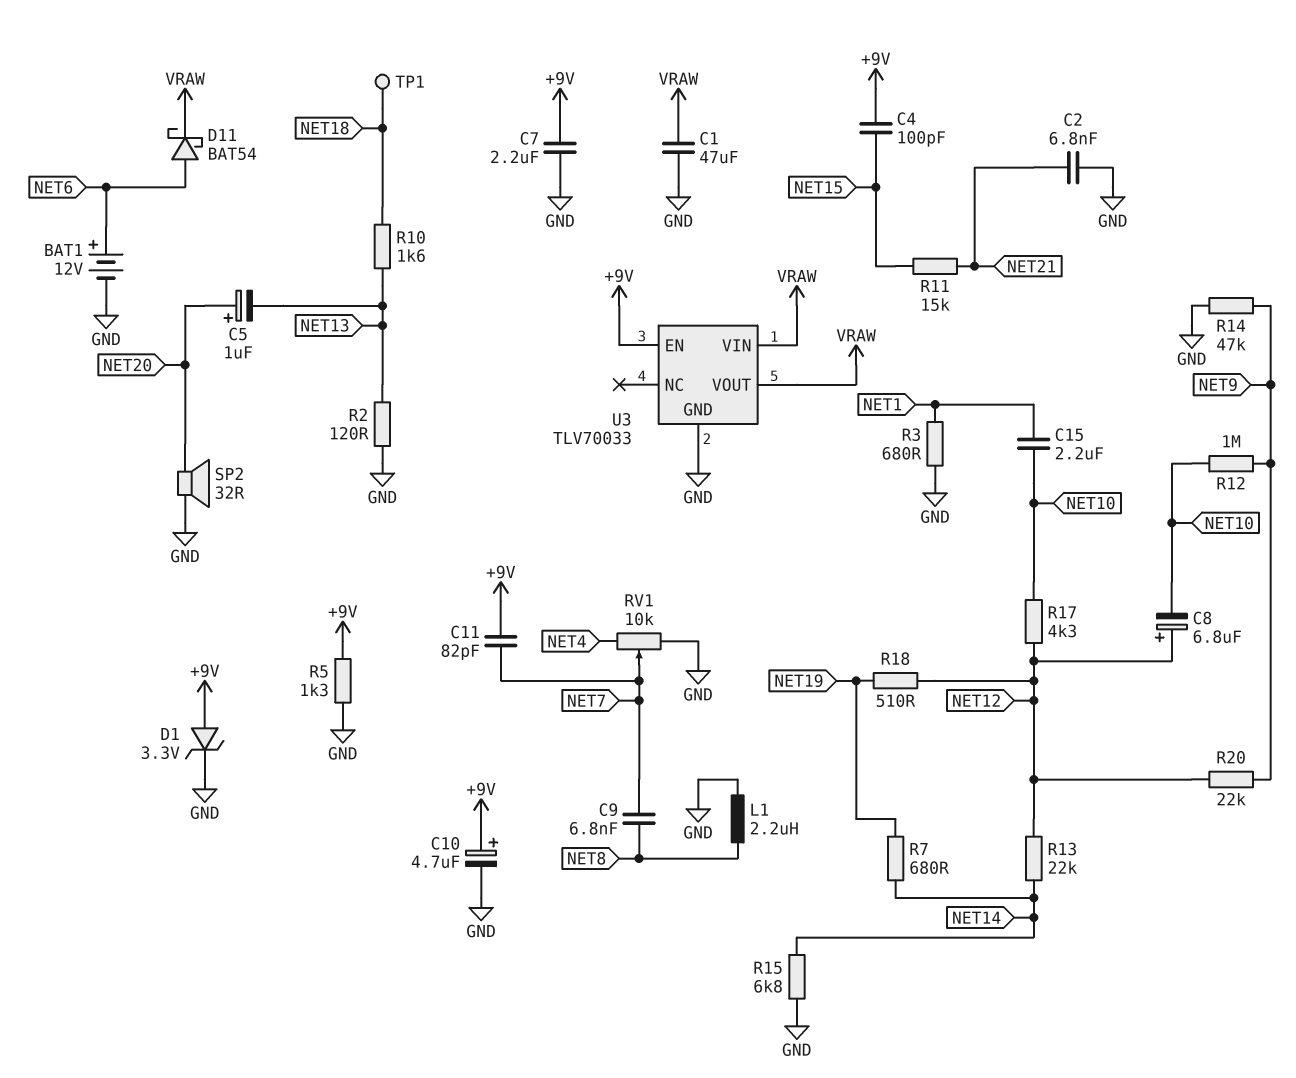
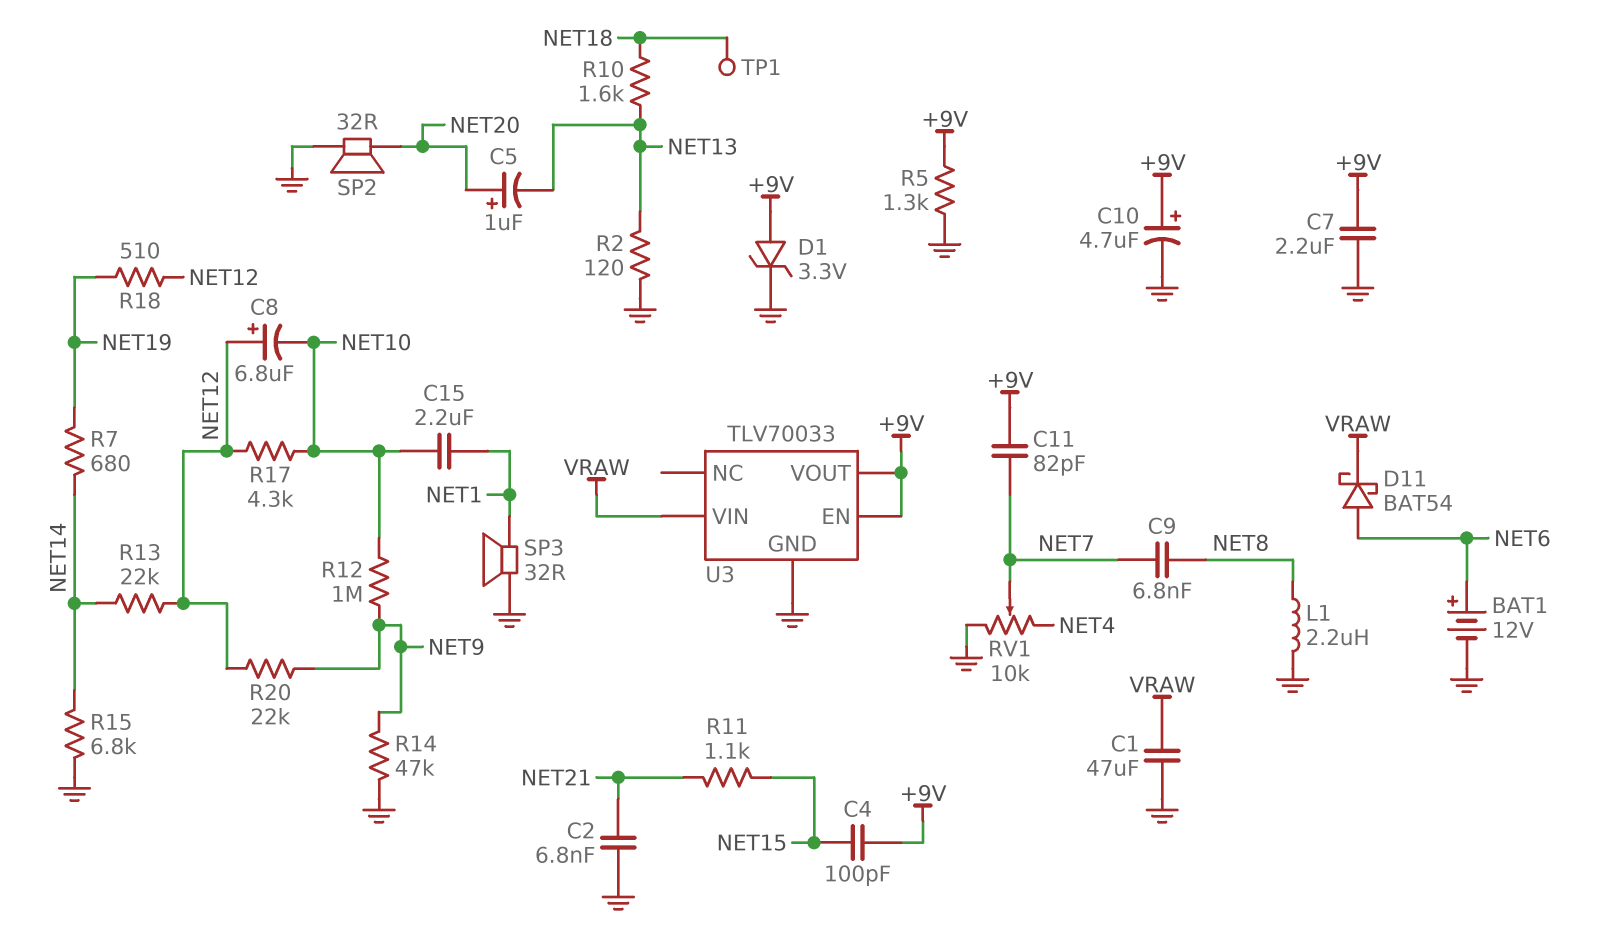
R3: 680 (GND, NET1) -> none
R11: 15k (NET15, NET21) -> 1.1k (NET15, NET21)
SP3: none -> speaker 32R (GND, NET1)
U3 pin VOUT: VRAW -> +9V

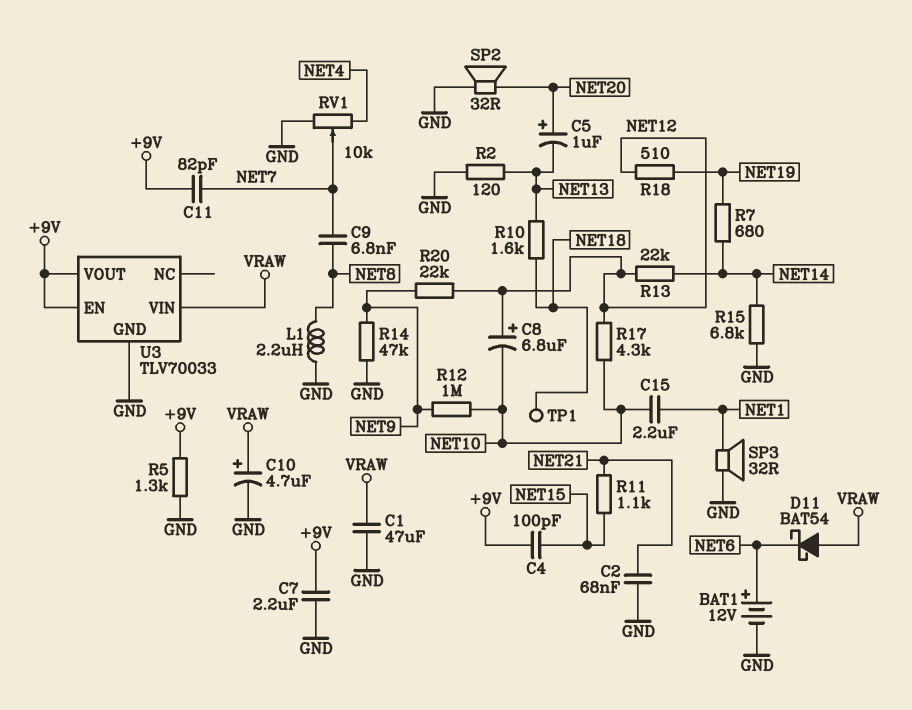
C2: 6.8nF (GND, NET21) -> 68nF (GND, NET21)
C10: 4.7uF (plus +9V, minus GND) -> 4.7uF (plus VRAW, minus GND)
D1: zener 3.3V (A +9V, K GND) -> none
D11: schottky BAT54 (A NET6, K VRAW) -> schottky BAT54 (A VRAW, K NET6)

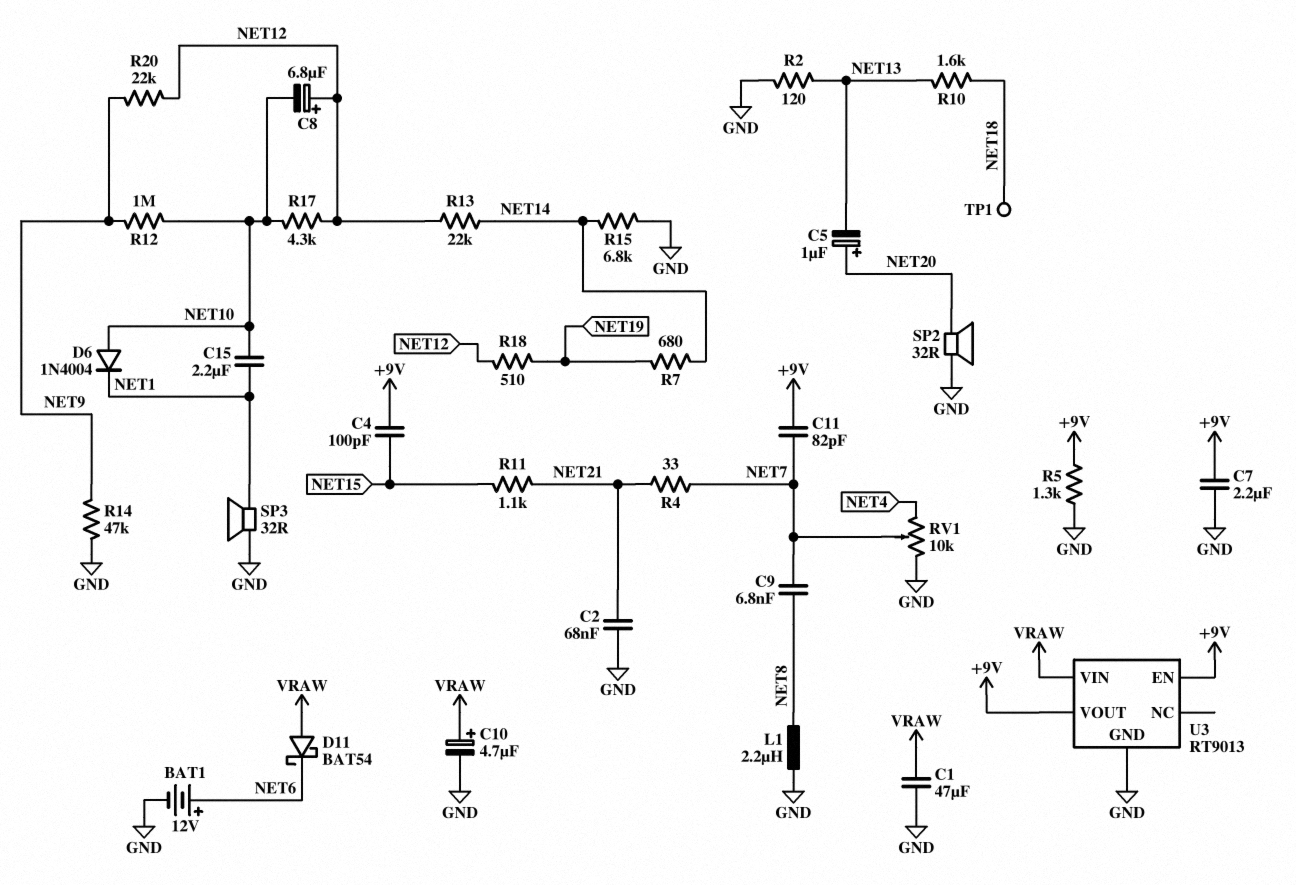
D6: none -> diode 1N4004 (A NET10, K NET1)
R4: none -> 33 (NET7, NET21)
U3: TLV70033 -> RT9013

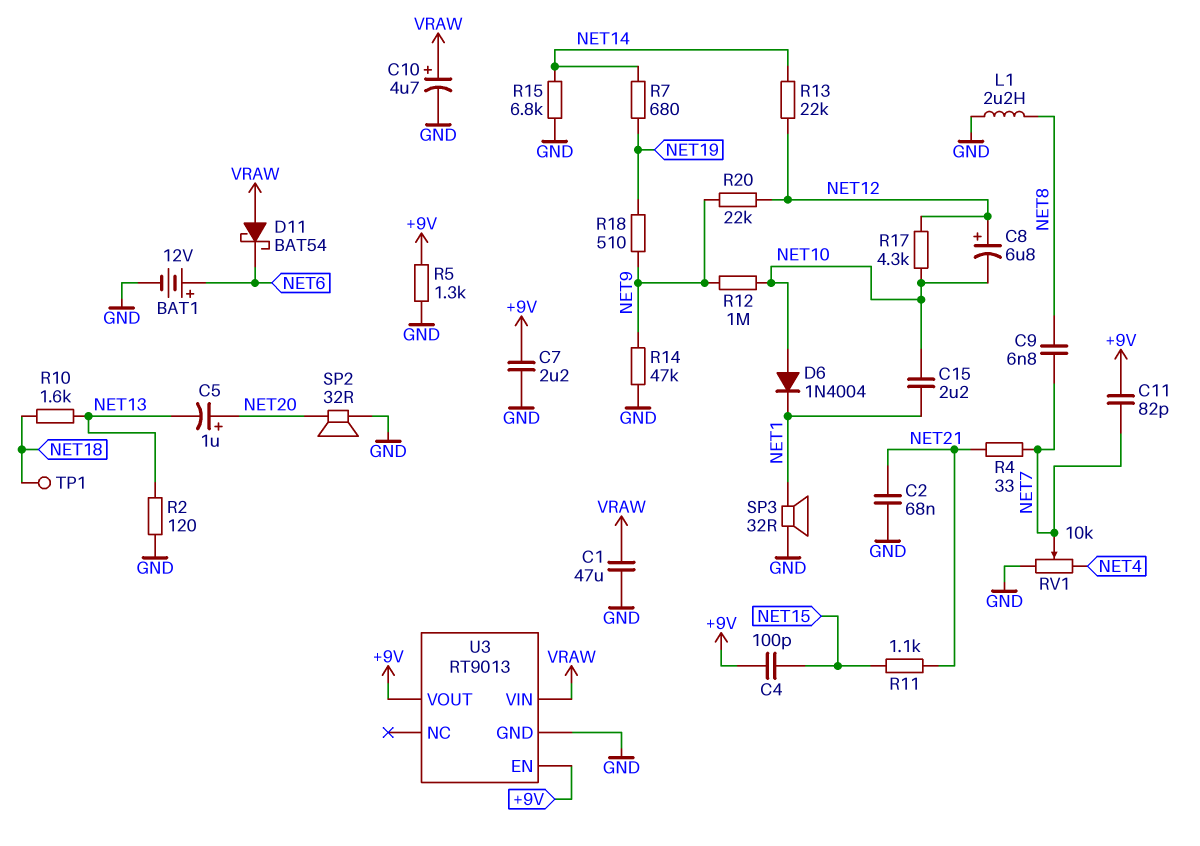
R18: 510 (NET12, NET19) -> 510 (NET9, NET19)

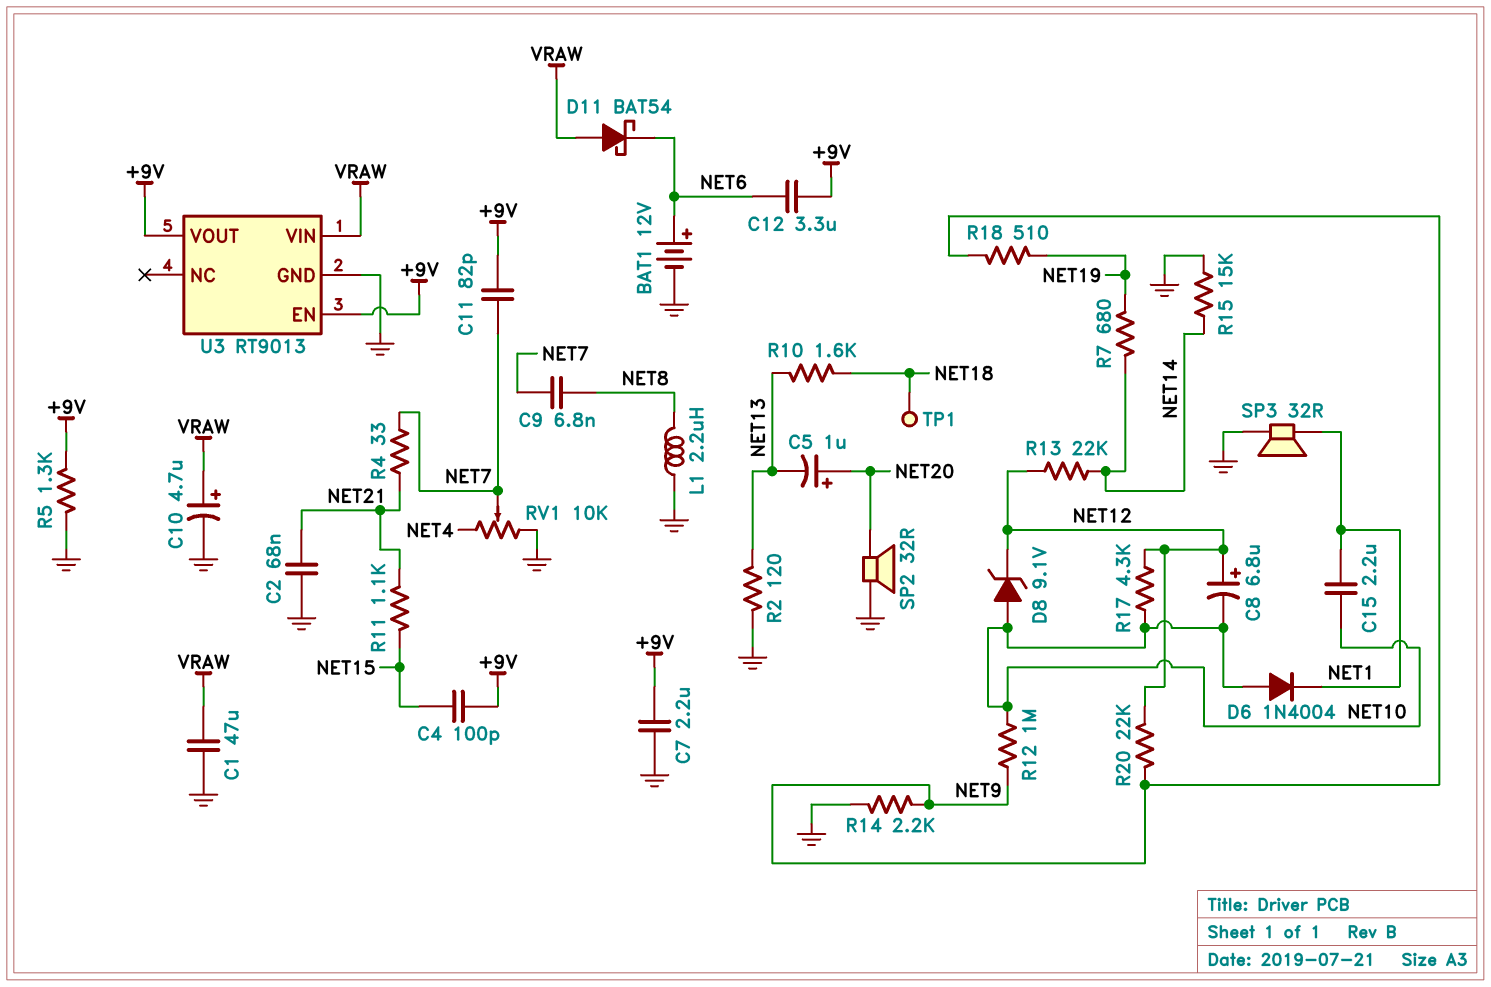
C12: none -> 3.3uF (+9V, NET6)
D8: none -> zener 9.1V (A NET10, K NET12)
R14: 47k (GND, NET9) -> 2.2k (GND, NET9)
R15: 6.8k (GND, NET14) -> 15k (GND, NET14)

